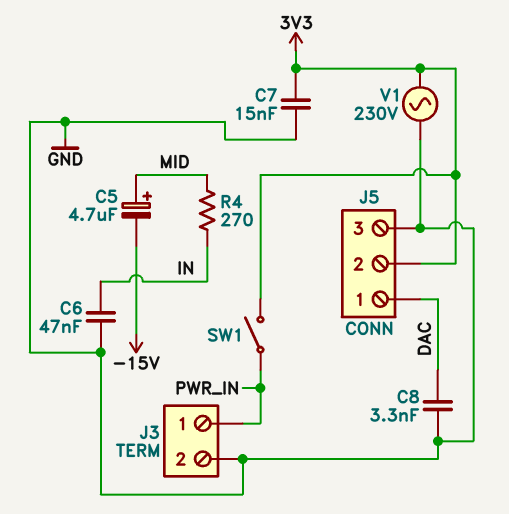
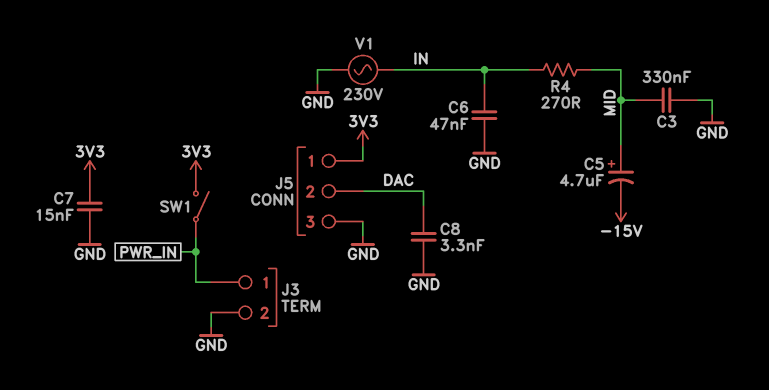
C3: none -> 330nF (GND, MID)
J5 pin 1: DAC -> 3V3
J5 pin 2: 3V3 -> DAC
V1: AC 230V (3V3, GND) -> AC 230V (GND, IN)

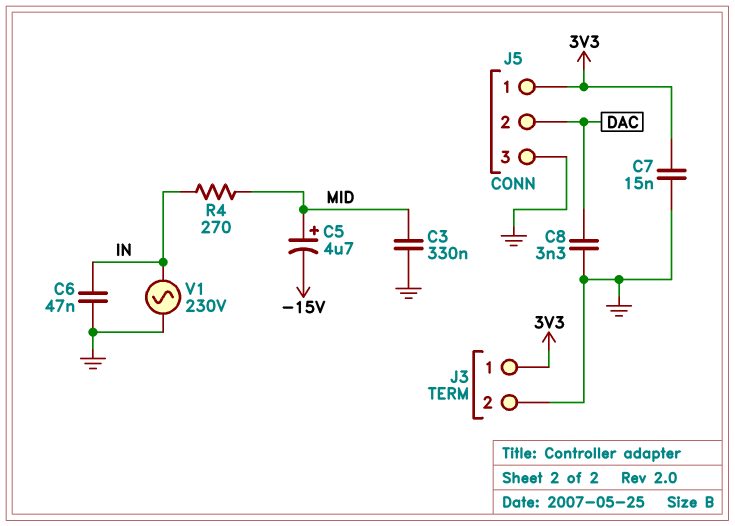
J3 pin 1: PWR_IN -> 3V3
SW1: switch (3V3, PWR_IN) -> none

